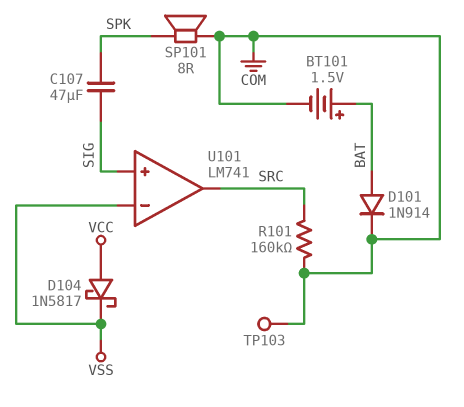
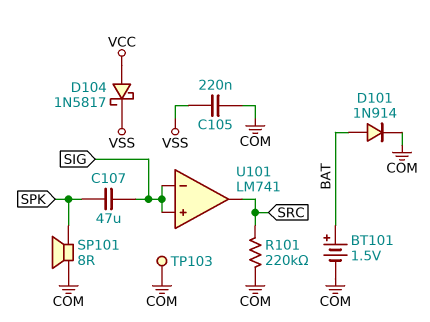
C105: none -> 220nF (COM, VSS)
R101: 160k (COM, SRC) -> 220k (COM, SRC)
U101 pin in-: VSS -> SIG

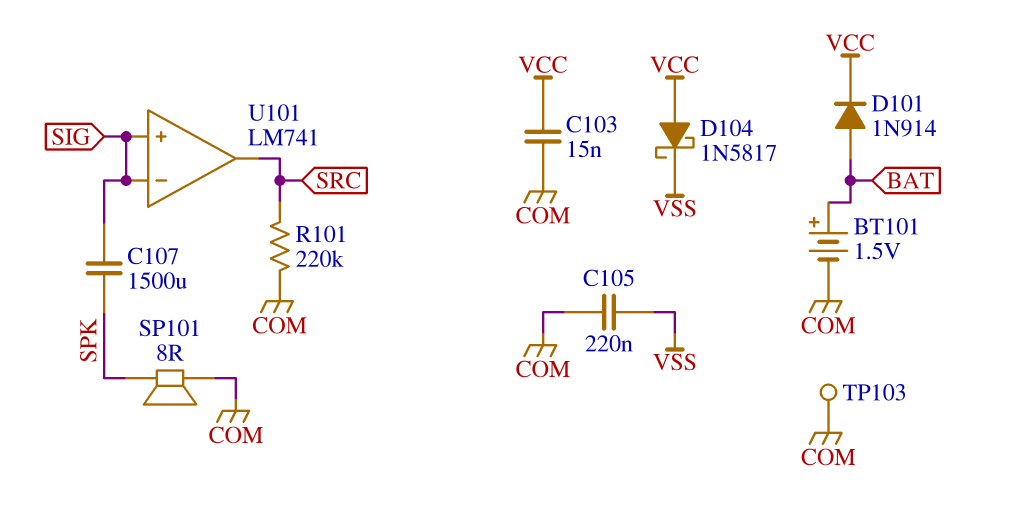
C103: none -> 15nF (COM, VCC)
C107: 47uF (SIG, SPK) -> 1500uF (SIG, SPK)
D101: diode 1N914 (A BAT, K COM) -> diode 1N914 (A BAT, K VCC)

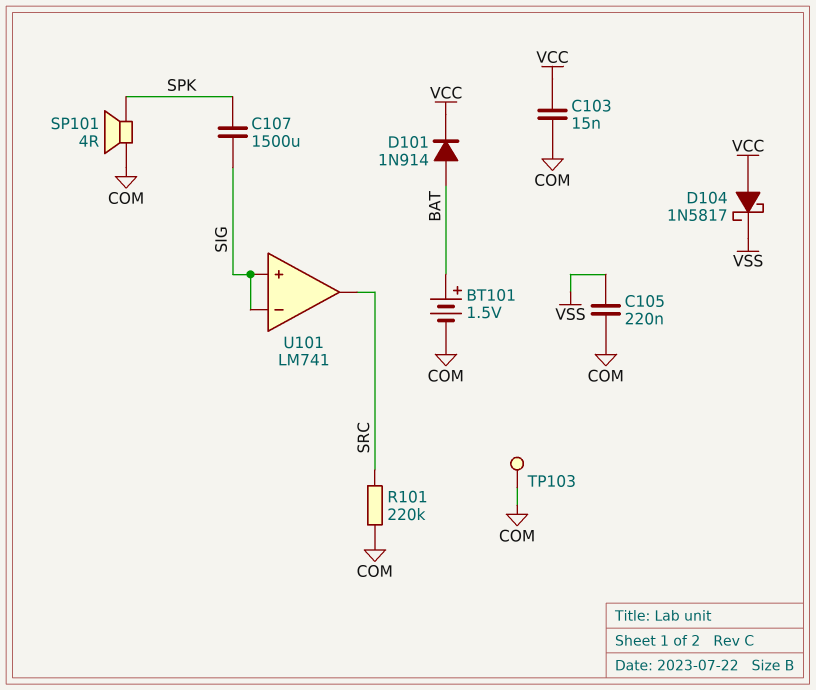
SP101: speaker 8R (COM, SPK) -> speaker 4R (COM, SPK)

